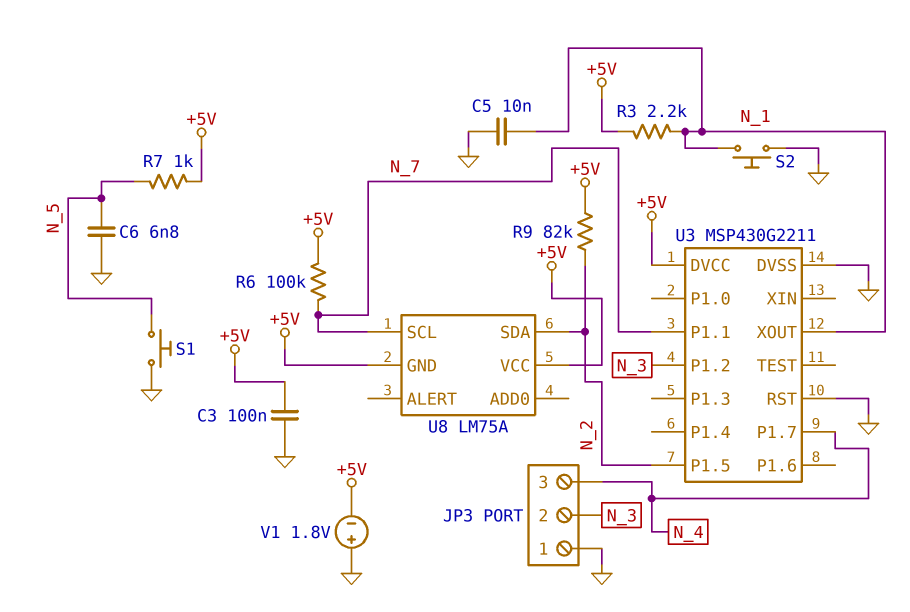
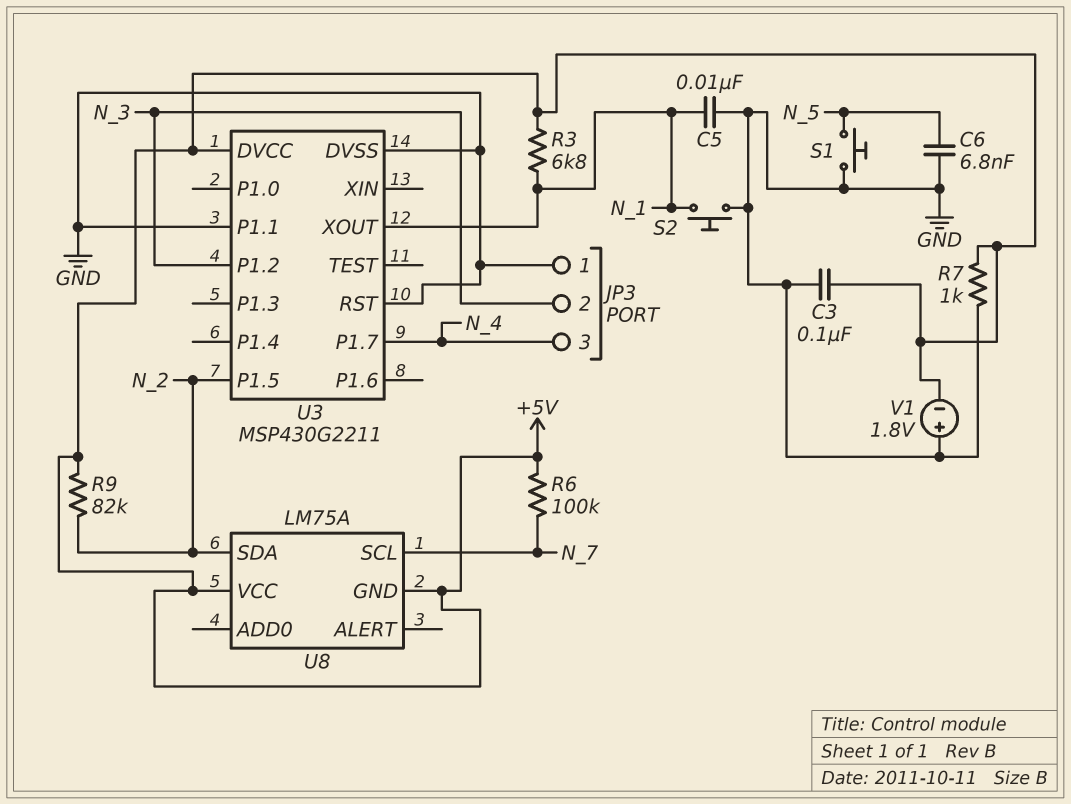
R3: 2.2k (+5V, N_1) -> 6.8k (+5V, N_1)
R7: 1k (+5V, N_5) -> 1k (+5V, GND)
U3 pin P1.1: N_7 -> GND

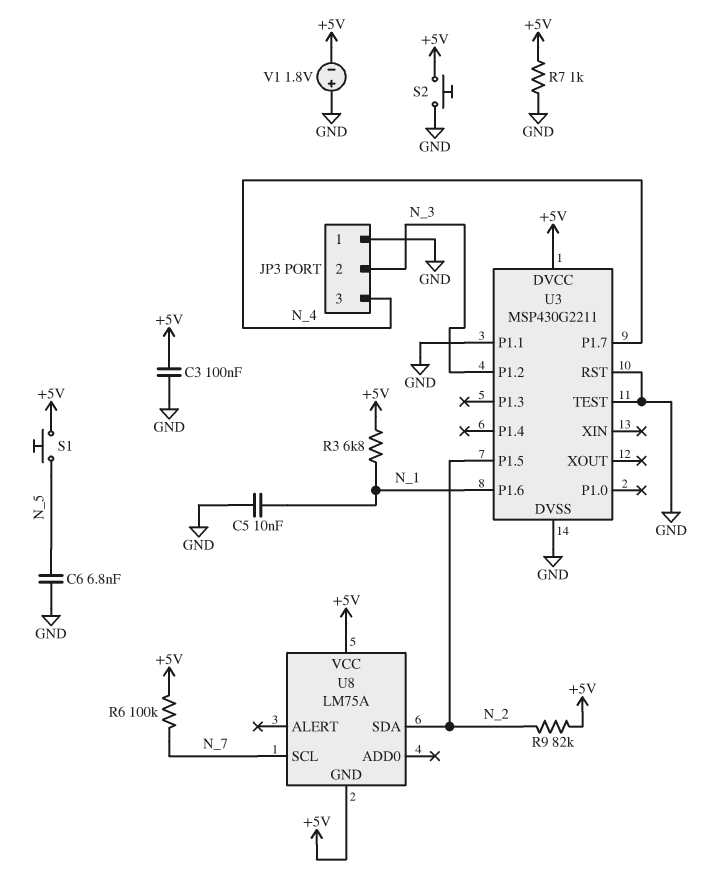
S1: button (GND, N_5) -> button (+5V, N_5)
S2: button (GND, N_1) -> button (+5V, GND)
U3 pin P1.6: none -> N_1
U3 pin TEST: none -> GND
U3 pin XOUT: N_1 -> none

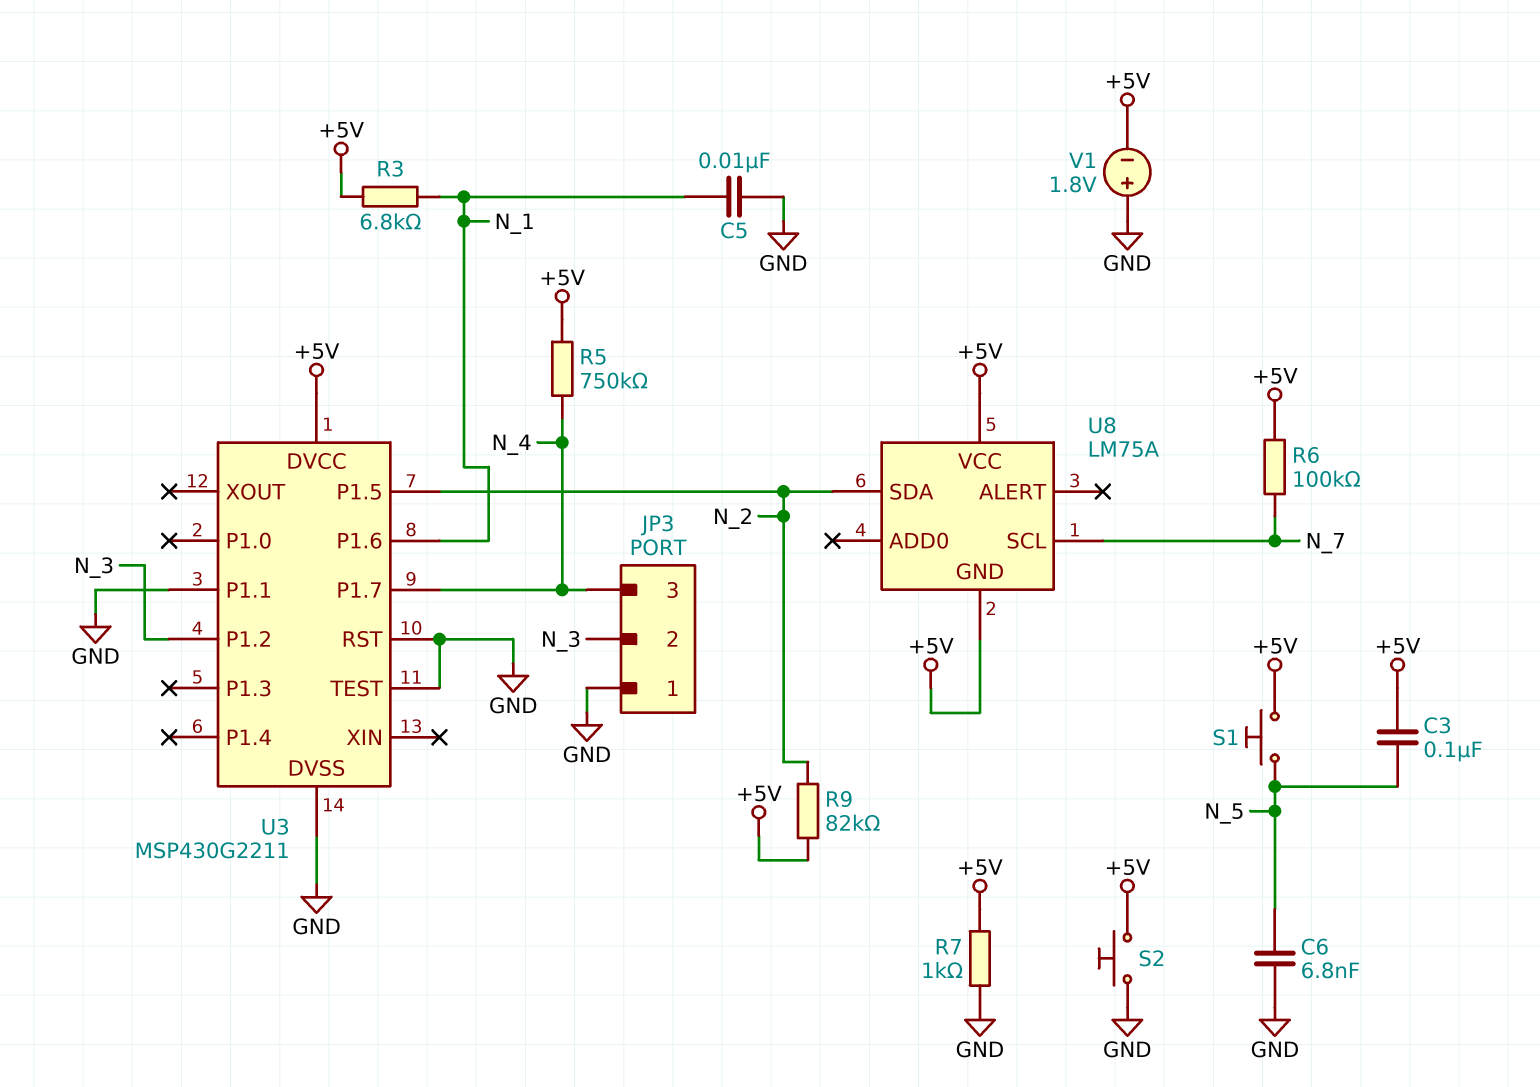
C3: 100nF (+5V, GND) -> 100nF (+5V, N_5)
R5: none -> 750k (+5V, N_4)

